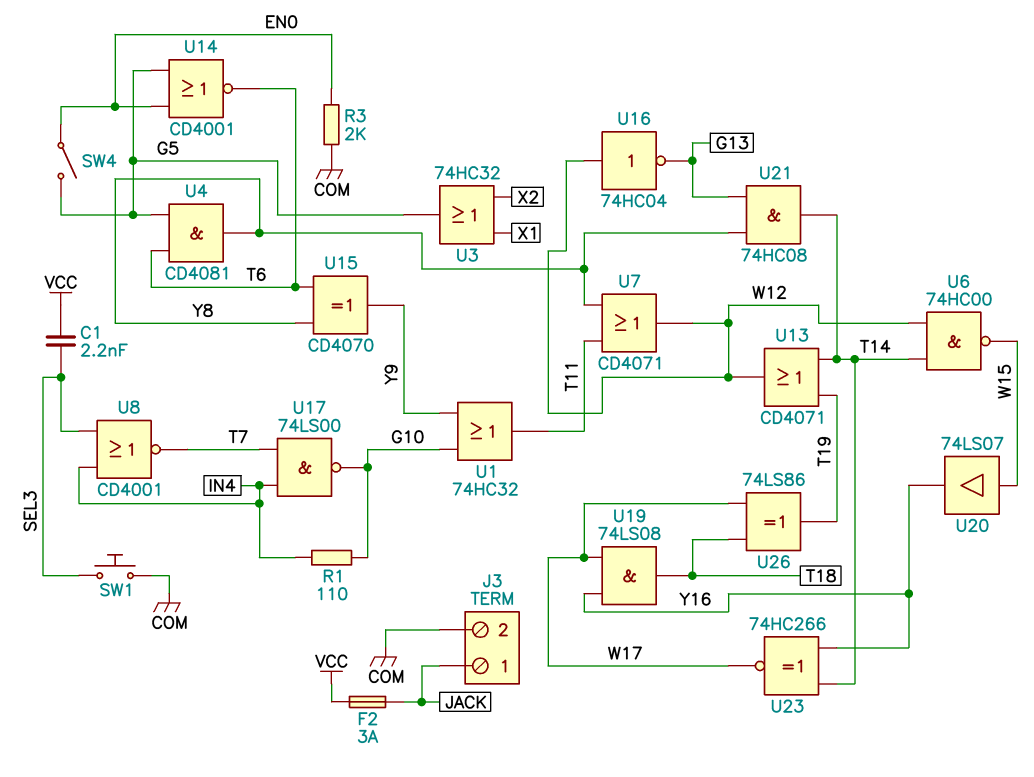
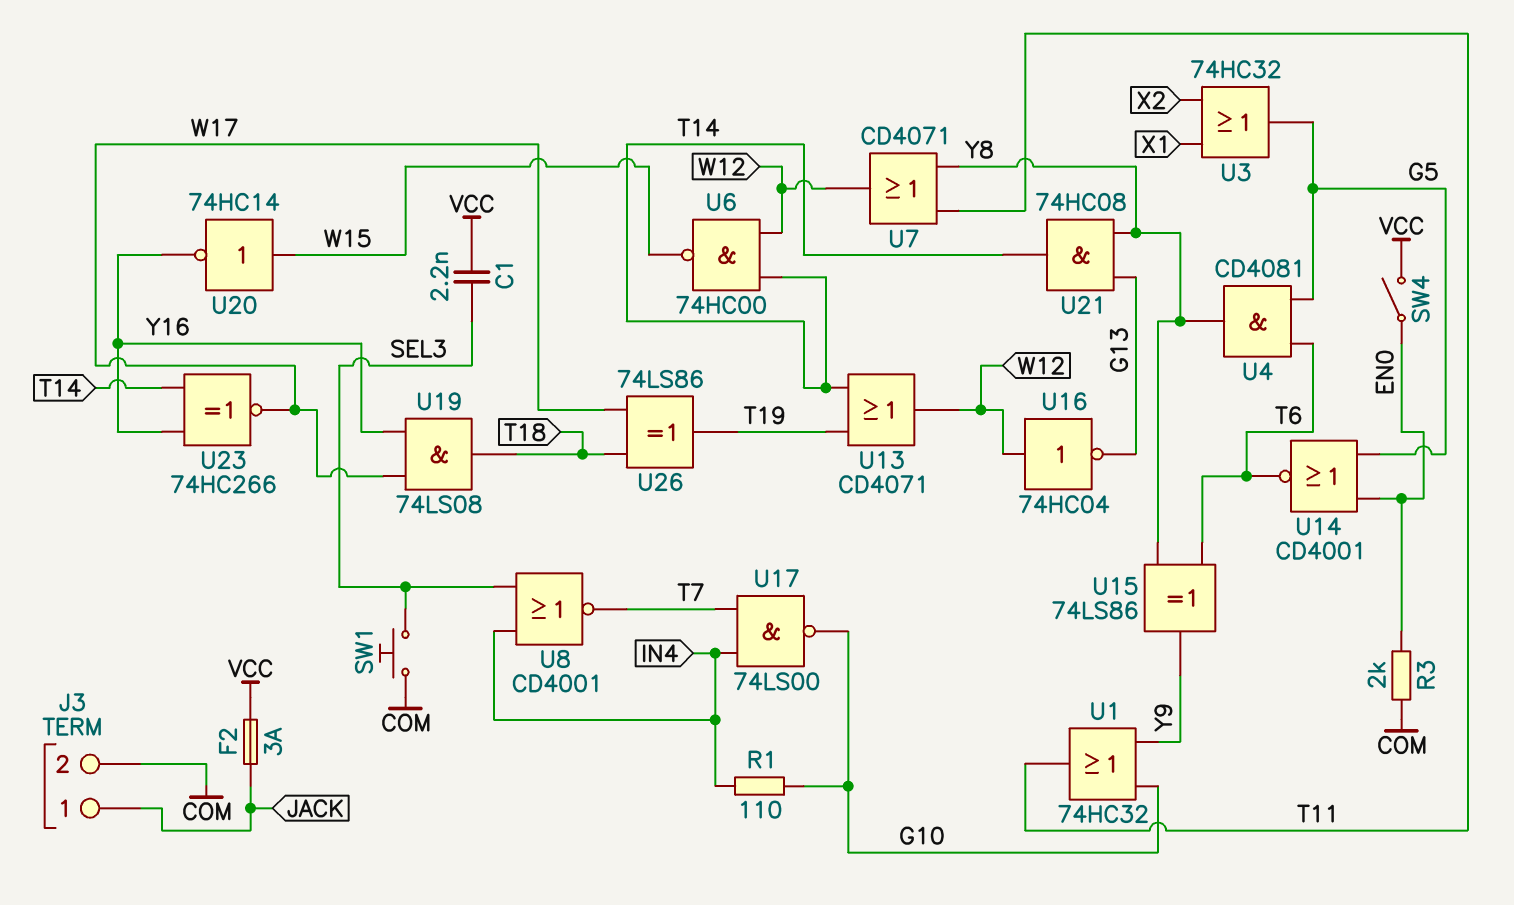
SW4: switch (EN0, G5) -> switch (EN0, VCC)
U15: XOR CD4070 (in T6, in Y8, out Y9) -> XOR 74LS86 (in T6, in Y8, out Y9)
U20: buffer 74LS07 (in W15, out Y16) -> NOT 74HC14 (in W15, out Y16)

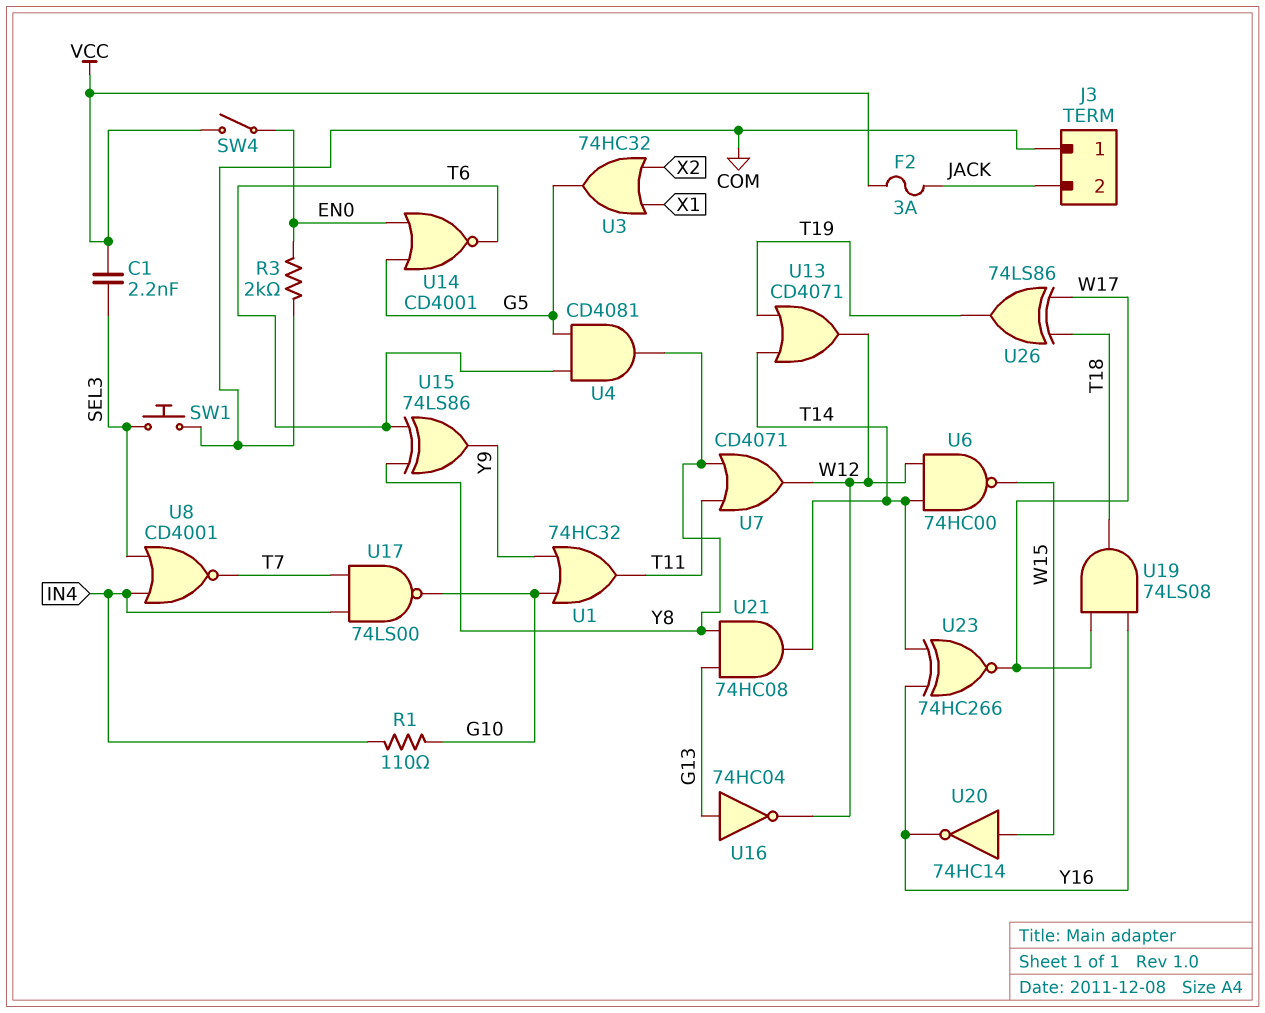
J3 pin 1: JACK -> COM
J3 pin 2: COM -> JACK
U16: NOT 74HC04 (in W12, out G13) -> NOT 74HC04 (in G13, out W12)

